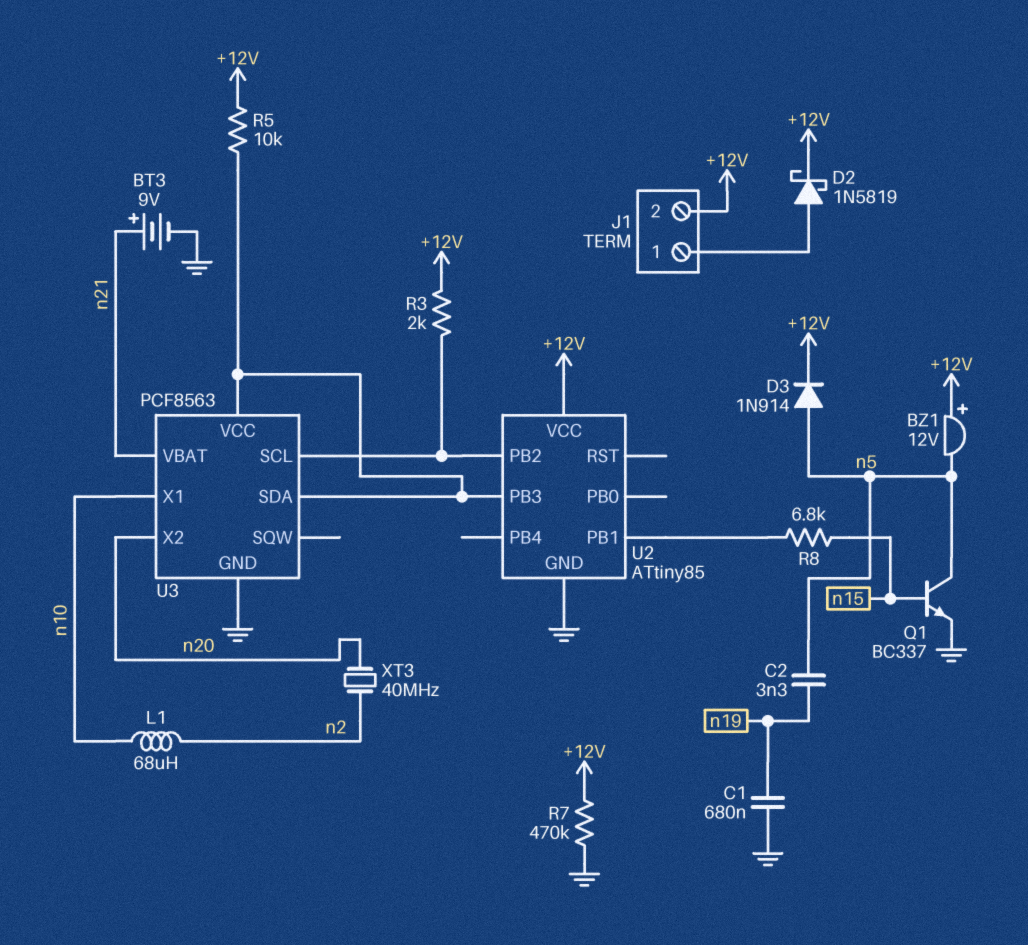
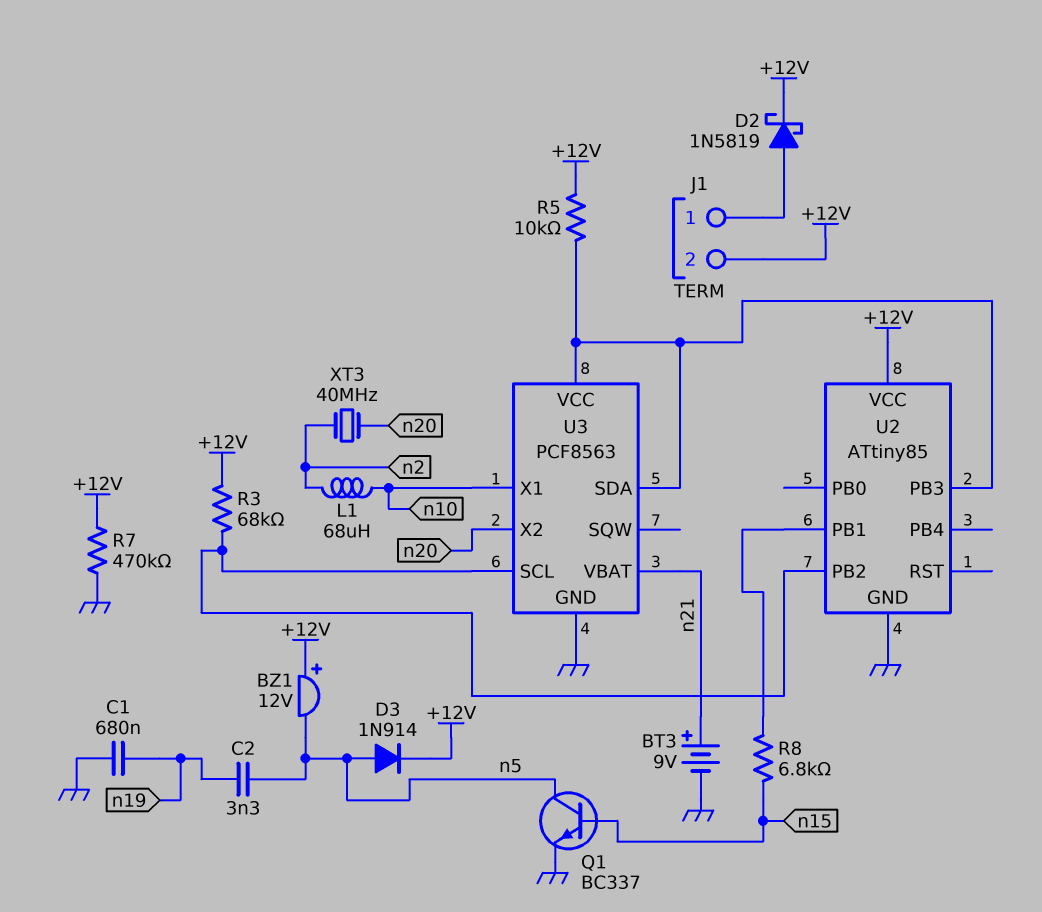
R3: 2k (+12V, U2/PB2) -> 68k (+12V, U2/PB2)

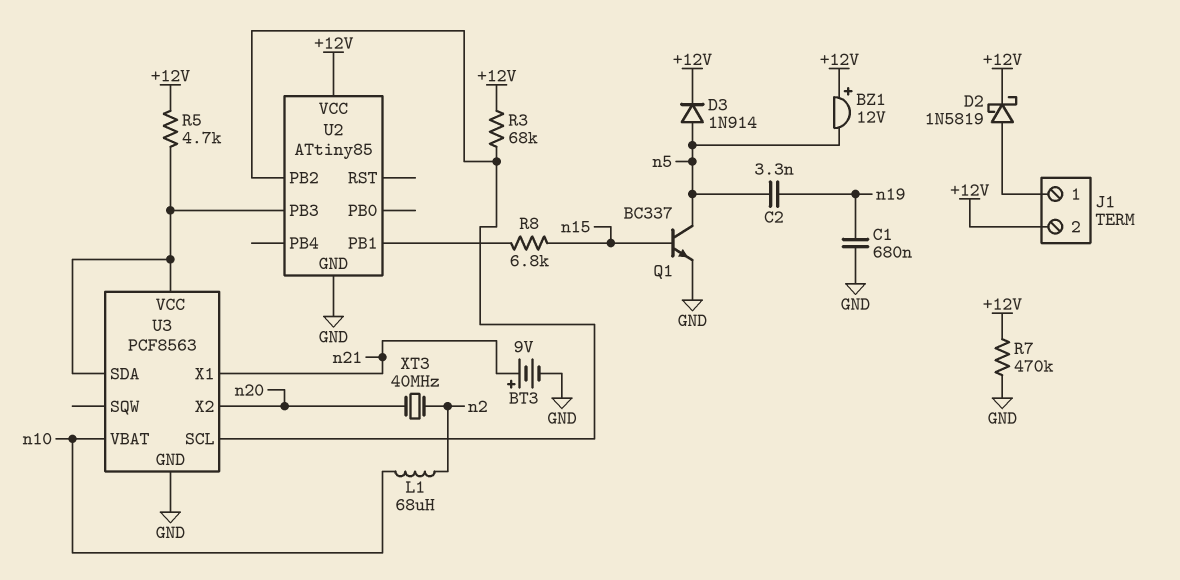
R5: 10k (+12V, U2/PB3) -> 4.7k (+12V, U2/PB3)
U3 pin VBAT: n21 -> n10
U3 pin X1: n10 -> n21

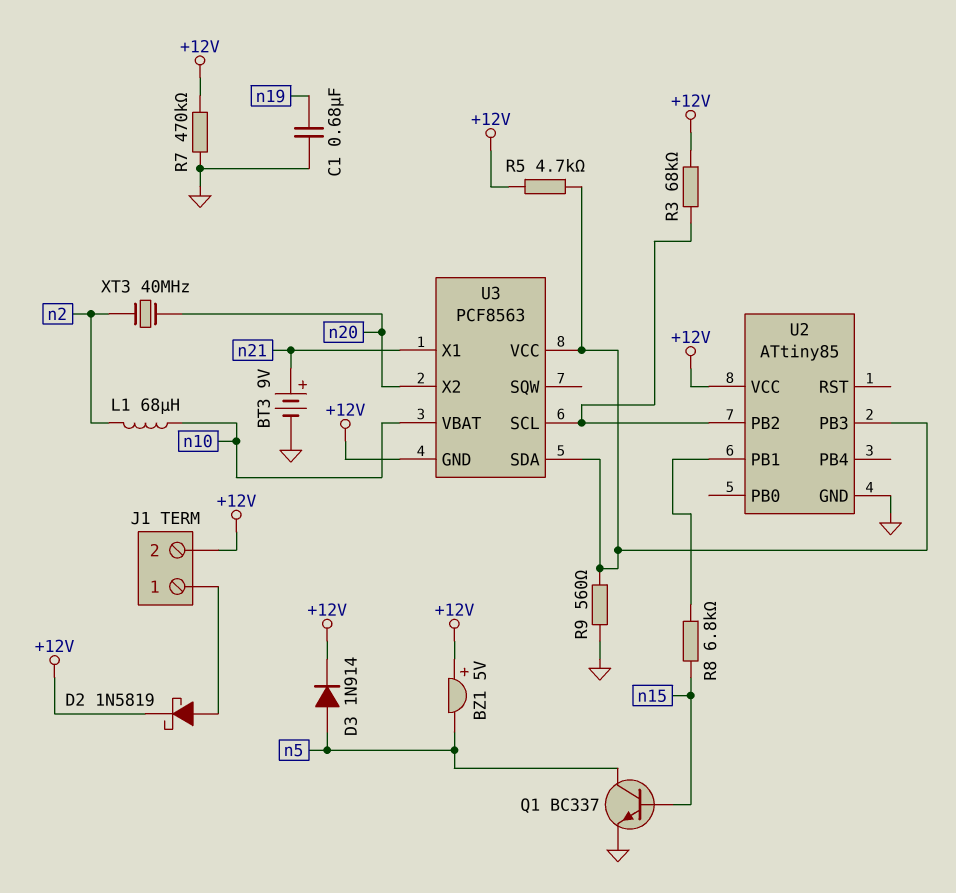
BZ1: buzzer 12V (plus +12V, minus n5) -> buzzer 5V (plus +12V, minus n5)
C2: 3.3nF (n5, n19) -> none
R9: none -> 560 (GND, U2/PB3)
U3 pin GND: GND -> +12V

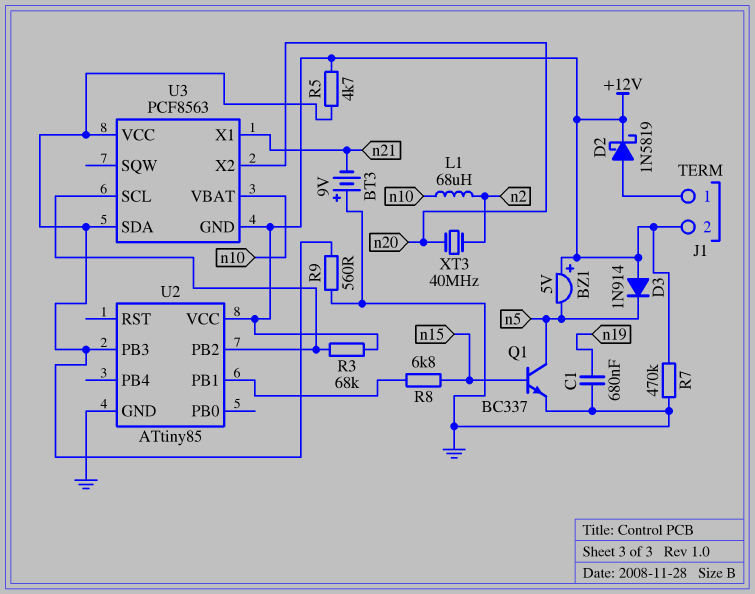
BT3: 9V (plus n21, minus GND) -> 9V (plus GND, minus n21)
D3: diode 1N914 (A n5, K +12V) -> diode 1N914 (A +12V, K n5)

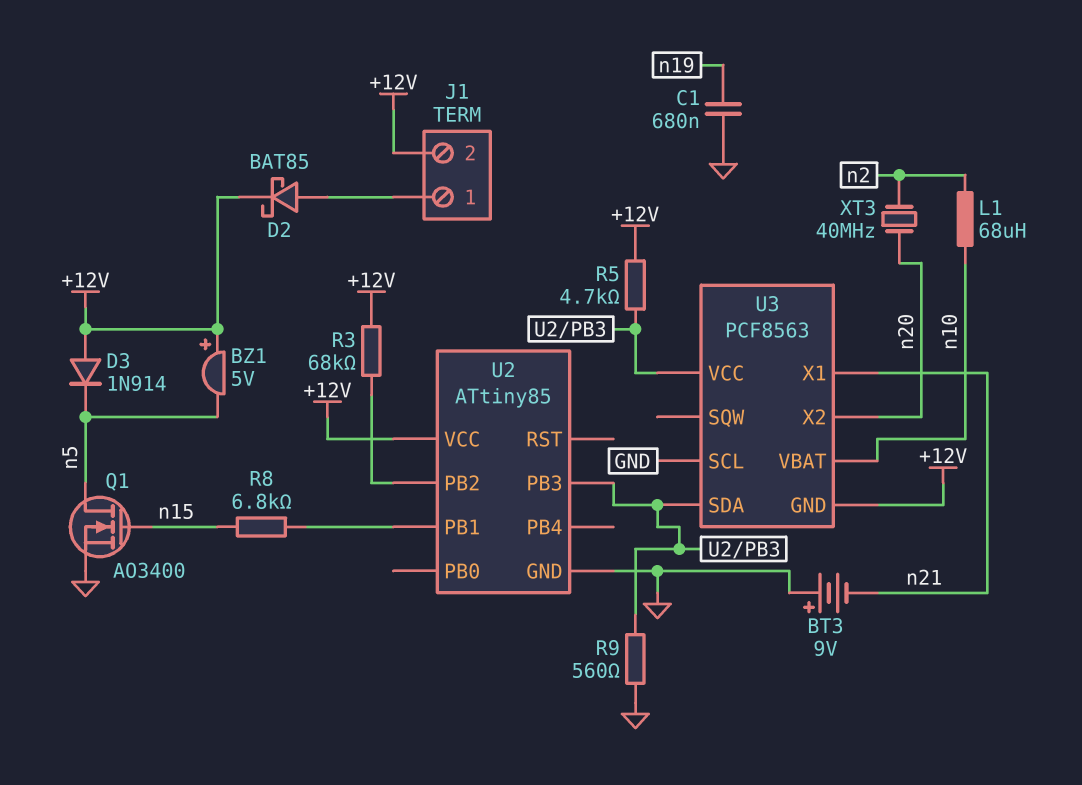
D2: schottky 1N5819 (A J1/1, K +12V) -> schottky BAT85 (A J1/1, K +12V)
Q1: NPN BC337 (B n15, C n5, E GND) -> NMOS AO3400 (G n15, D n5, S GND)
R7: 470k (+12V, GND) -> none
U3 pin SCL: U2/PB2 -> GND

